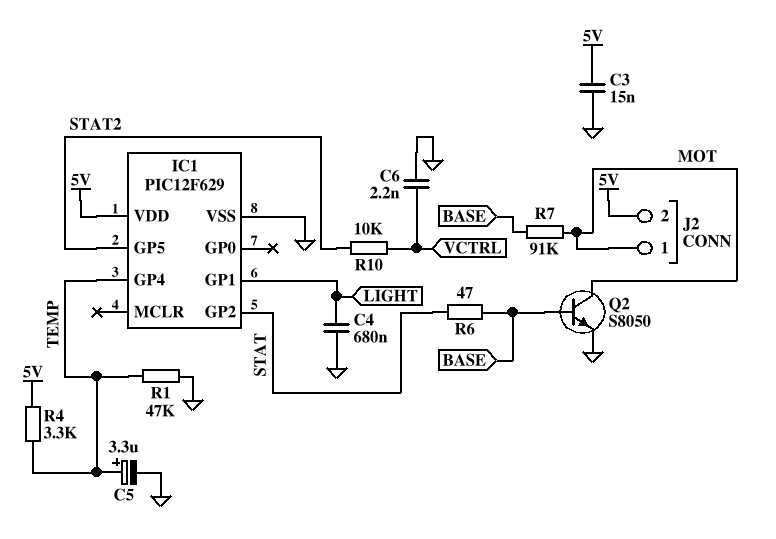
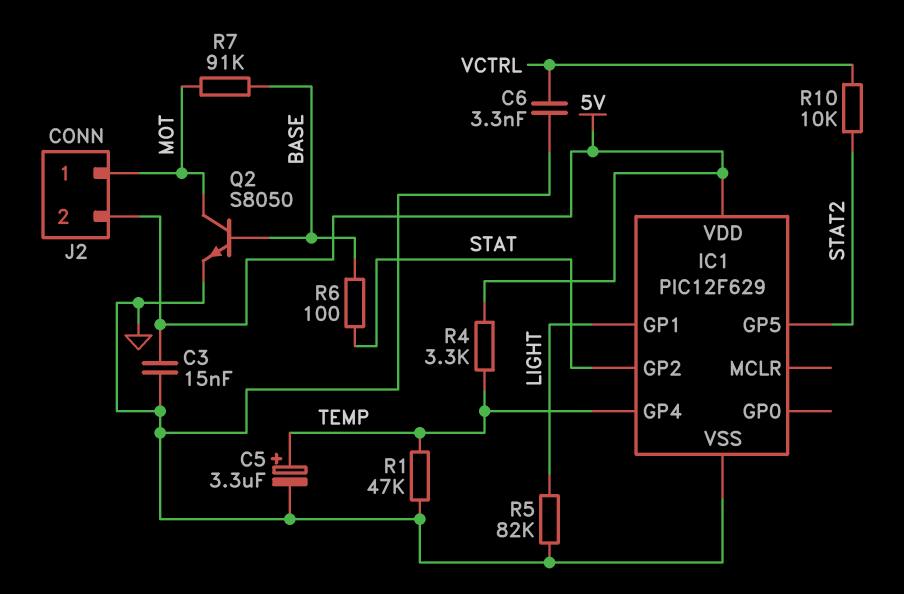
C4: 680nF (GND, LIGHT) -> none
C6: 2.2nF (GND, VCTRL) -> 3.3nF (GND, VCTRL)
R5: none -> 82k (GND, LIGHT)
R6: 47 (BASE, STAT) -> 100 (BASE, STAT)

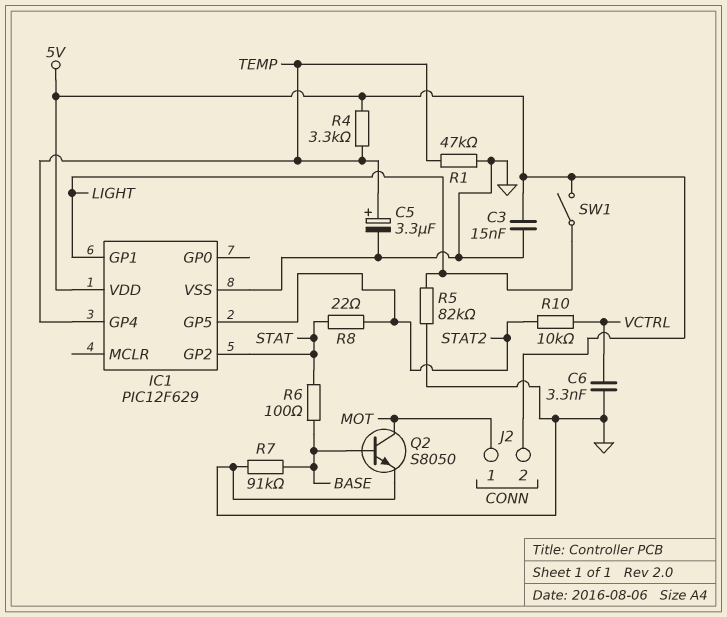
R7: 91k (BASE, MOT) -> 91k (BASE, GND)
R8: none -> 22 (STAT, STAT2)
SW1: none -> switch (5V, LIGHT)

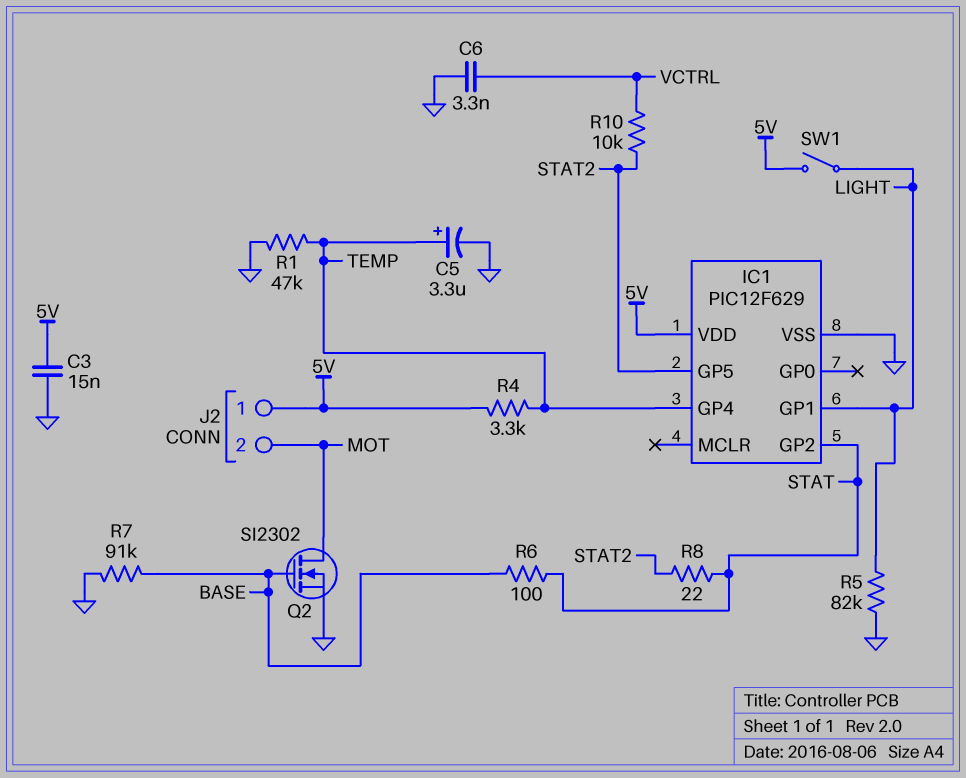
J2 pin 1: MOT -> 5V
J2 pin 2: 5V -> MOT
Q2: NPN S8050 (B BASE, C MOT, E GND) -> NMOS SI2302 (G BASE, D MOT, S GND)

